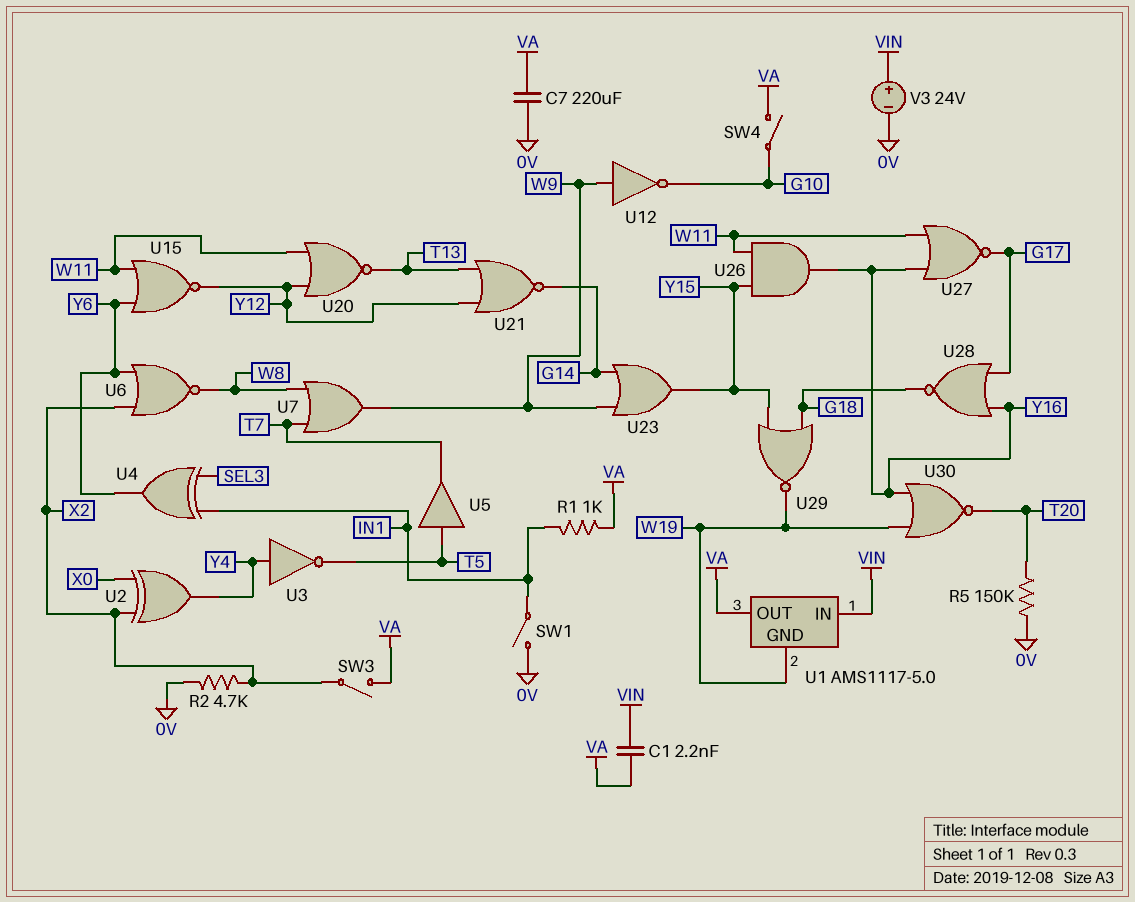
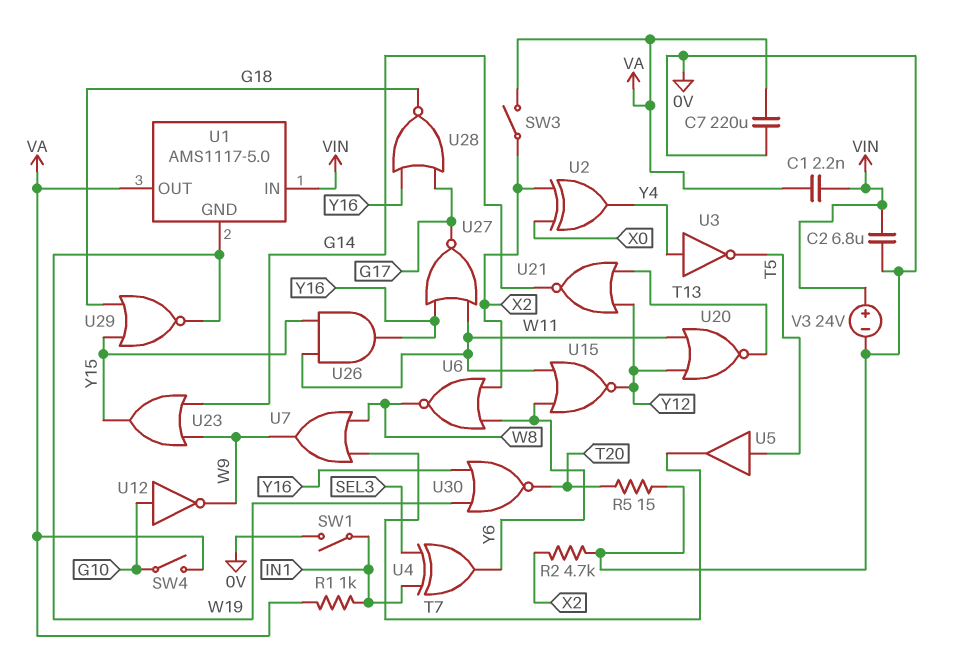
C2: none -> 6.8uF (0V, VIN)
R5: 150k (0V, T20) -> 15 (0V, T20)
U12: NOT (in W9, out G10) -> NOT (in G10, out W9)

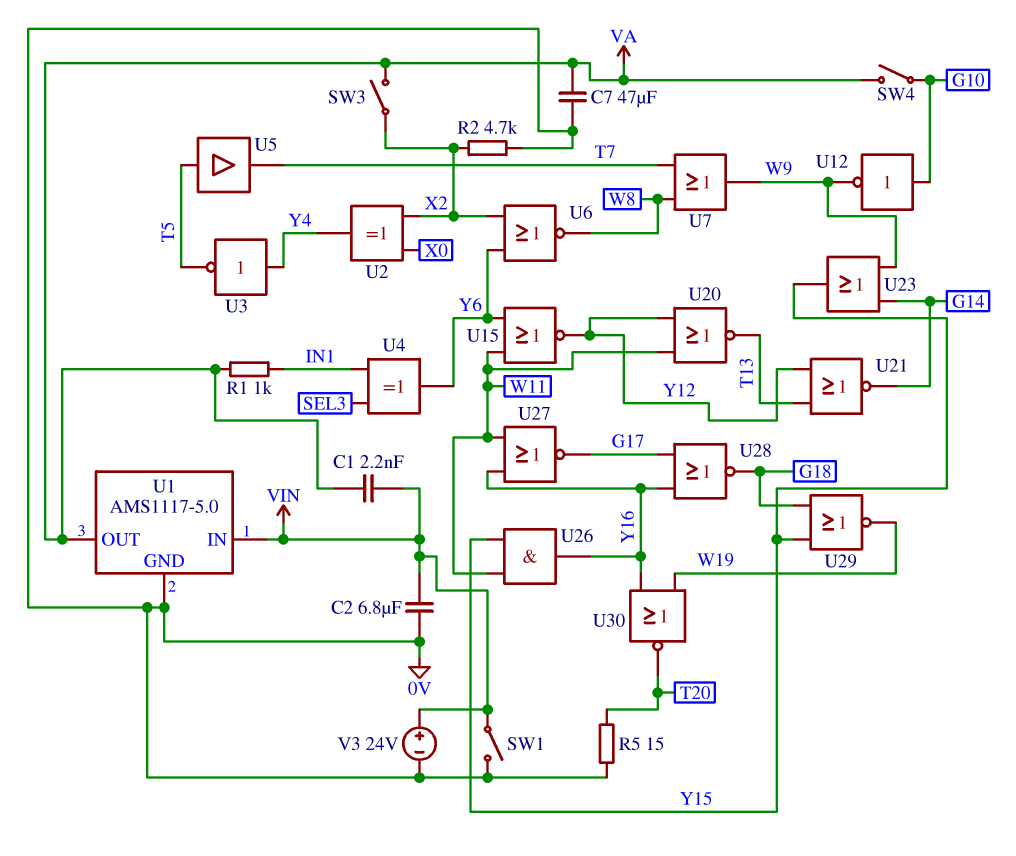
C7: 220uF (0V, VA) -> 47uF (0V, VA)
SW1: switch (0V, IN1) -> switch (0V, VIN)
U1 pin GND: W19 -> 0V

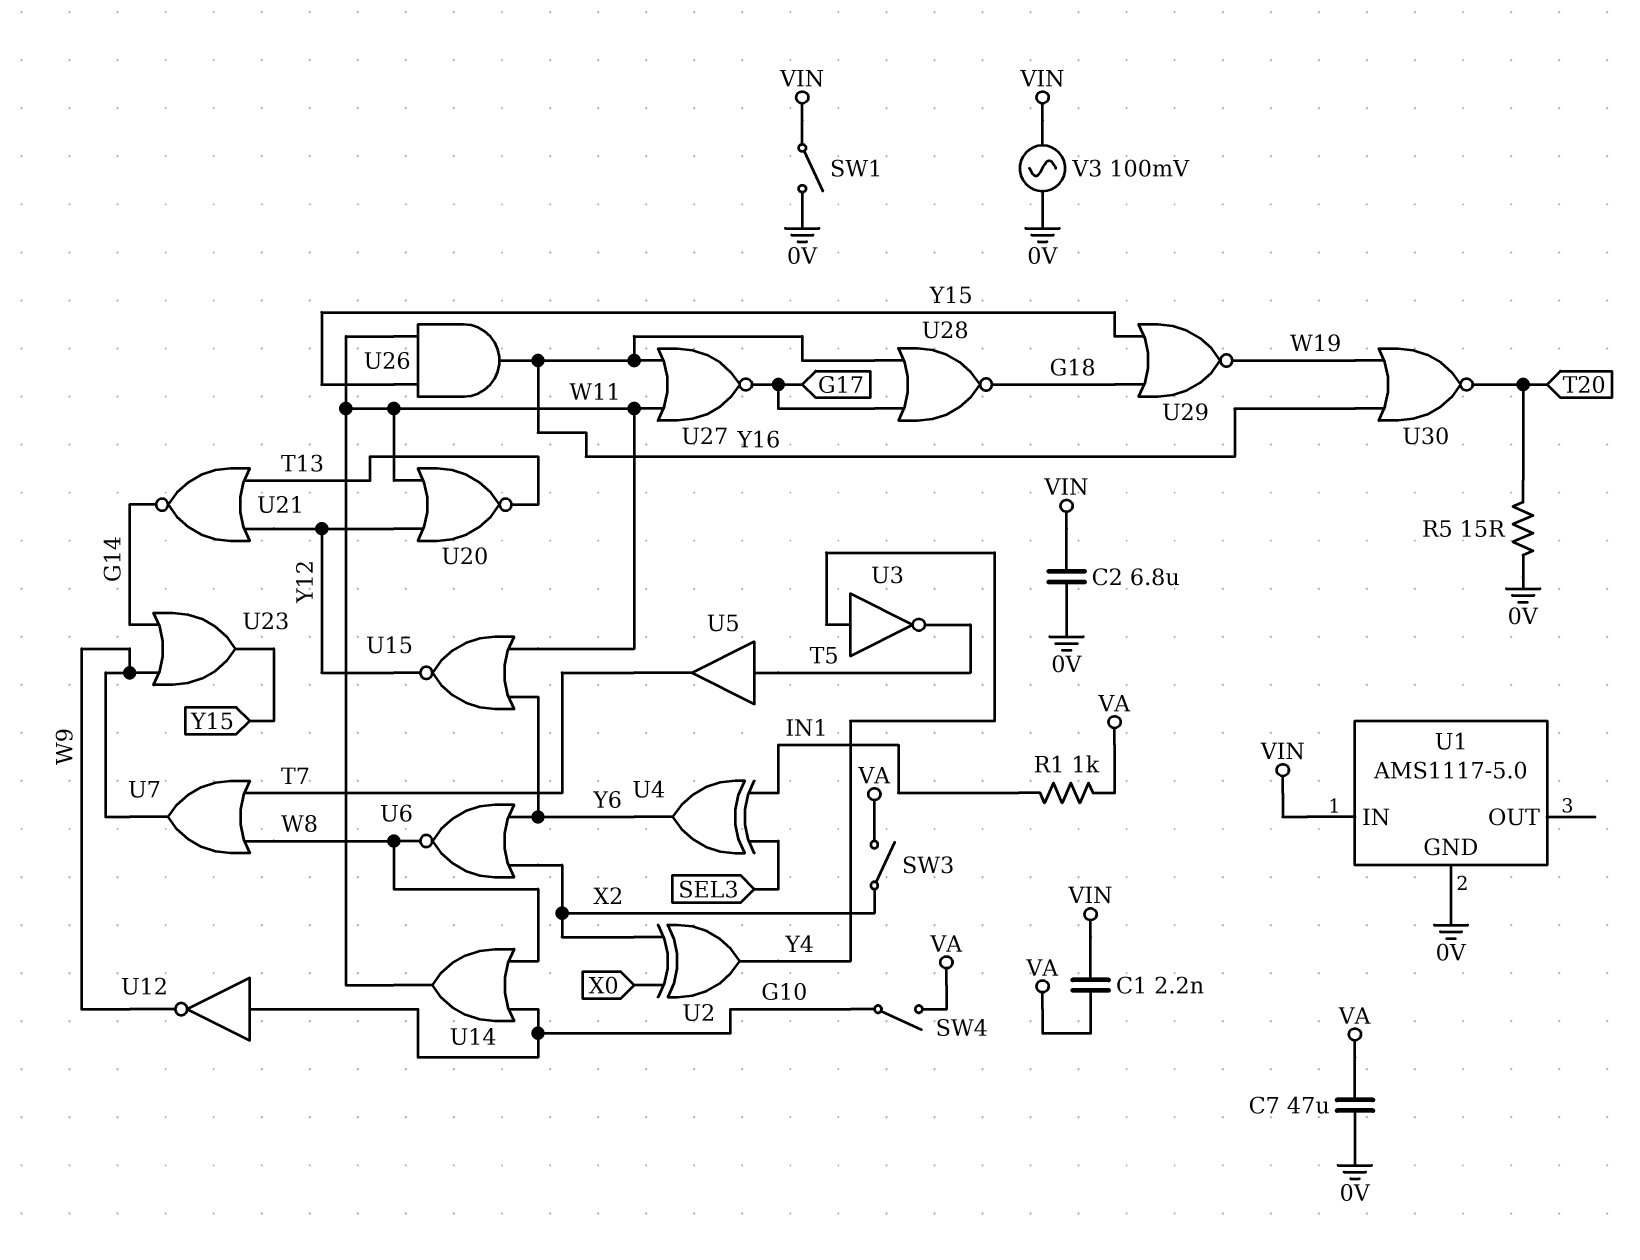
R2: 4.7k (0V, X2) -> none
U1 pin OUT: VA -> none
U14: none -> OR (in G10, in W8, out W11)
V3: 24V (plus VIN, minus 0V) -> AC 100mV (0V, VIN)

